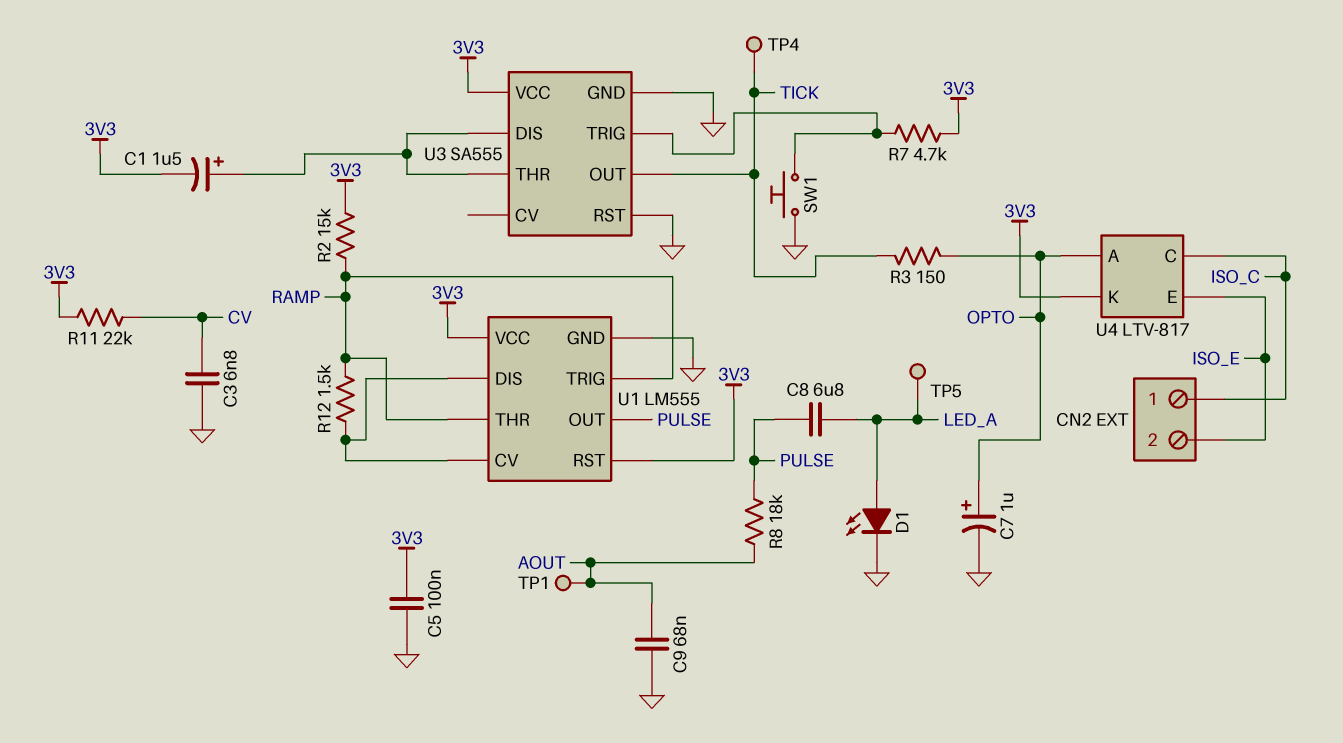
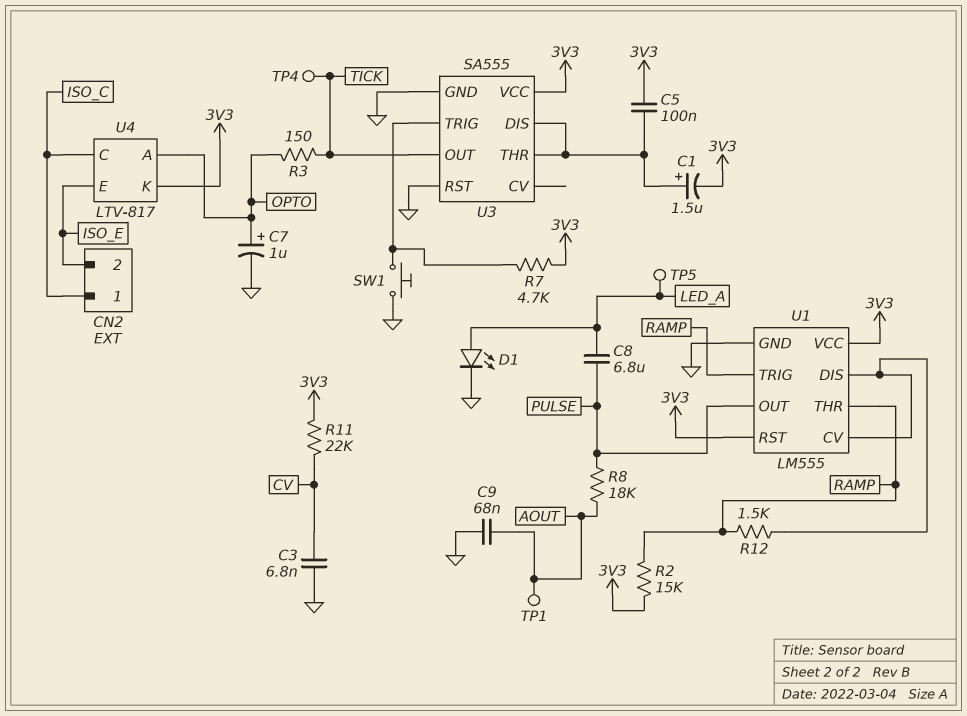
C5: 100nF (3V3, GND) -> 100nF (3V3, U3/DIS)

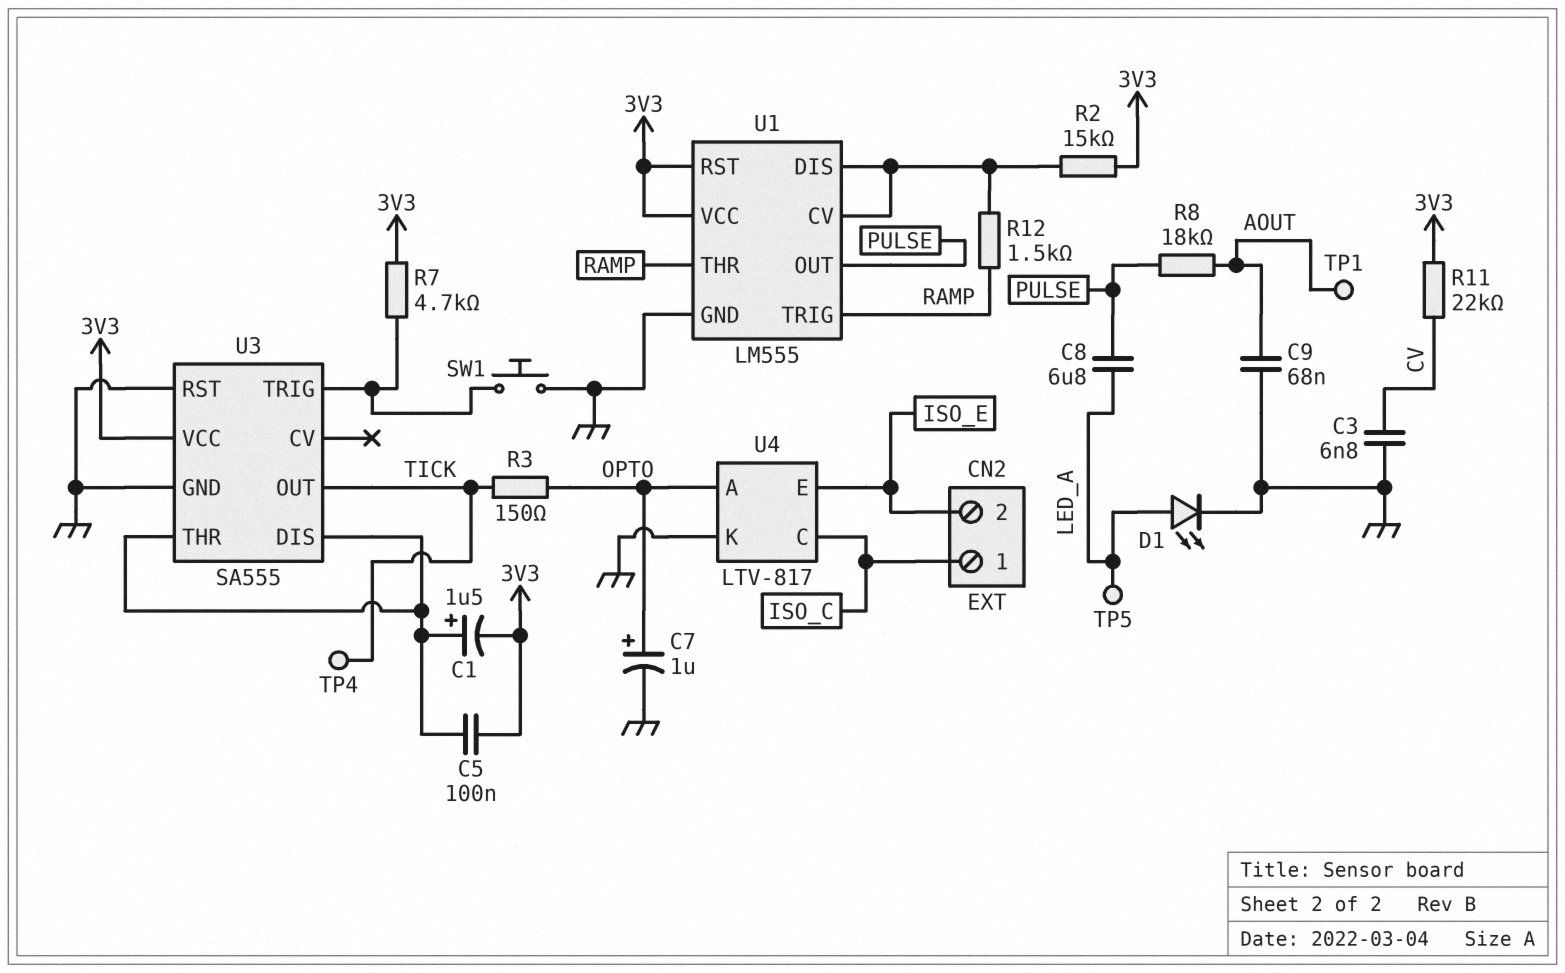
R2: 15k (3V3, RAMP) -> 15k (3V3, U1/CV)
U4 pin K: 3V3 -> GND

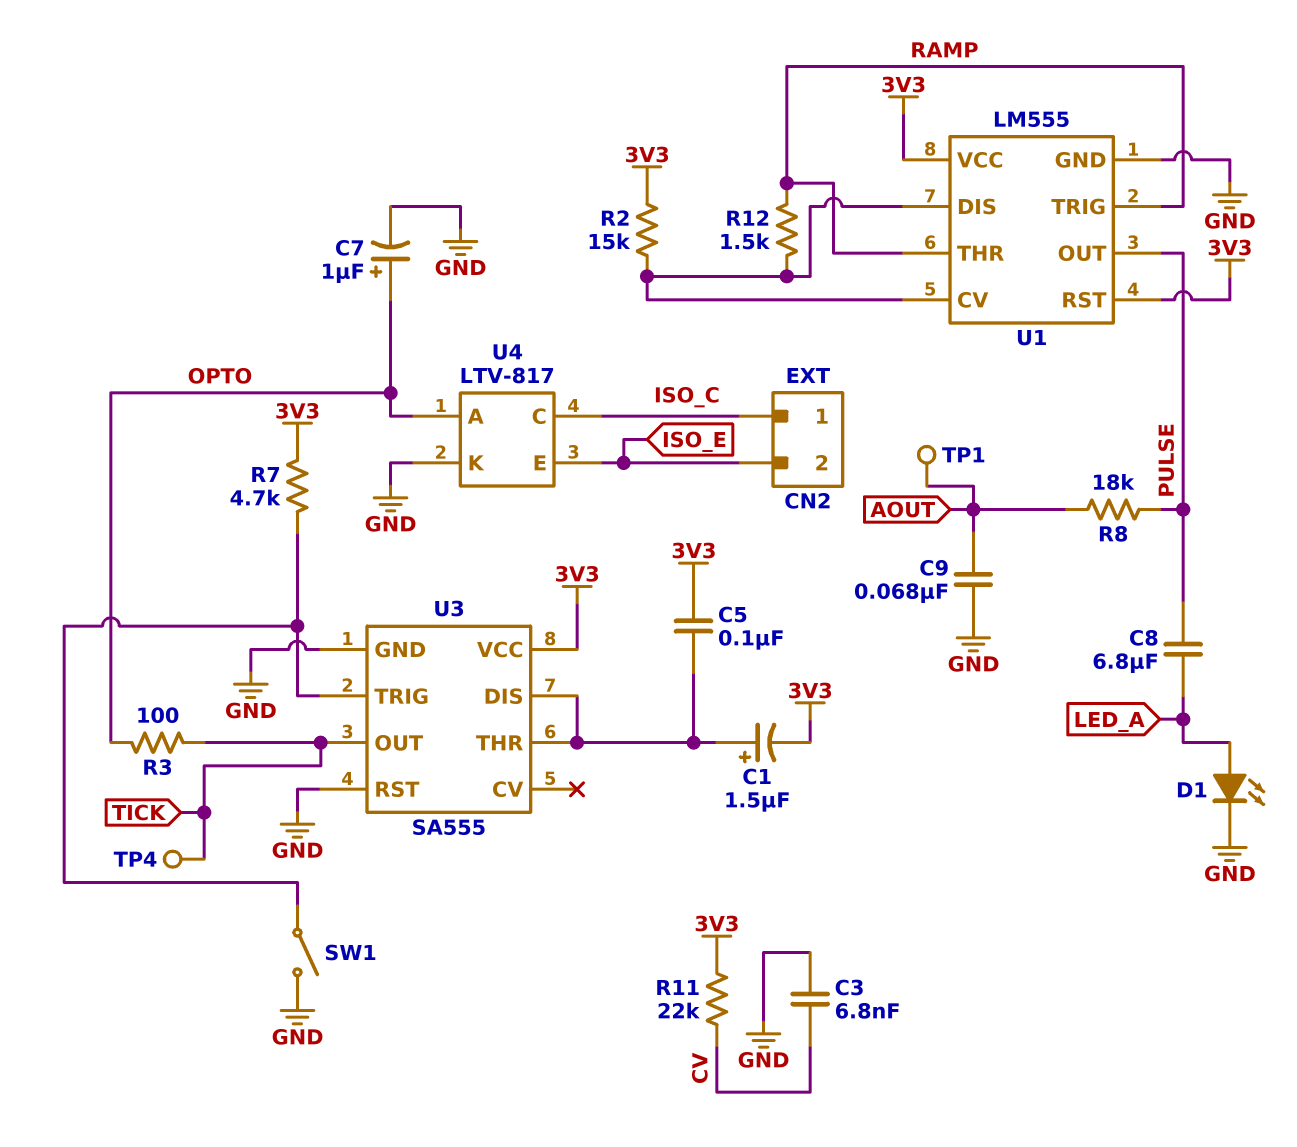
R3: 150 (OPTO, TICK) -> 100 (OPTO, TICK)
SW1: button (GND, U3/TRIG) -> switch (GND, U3/TRIG)
TP5: test point (LED_A) -> none

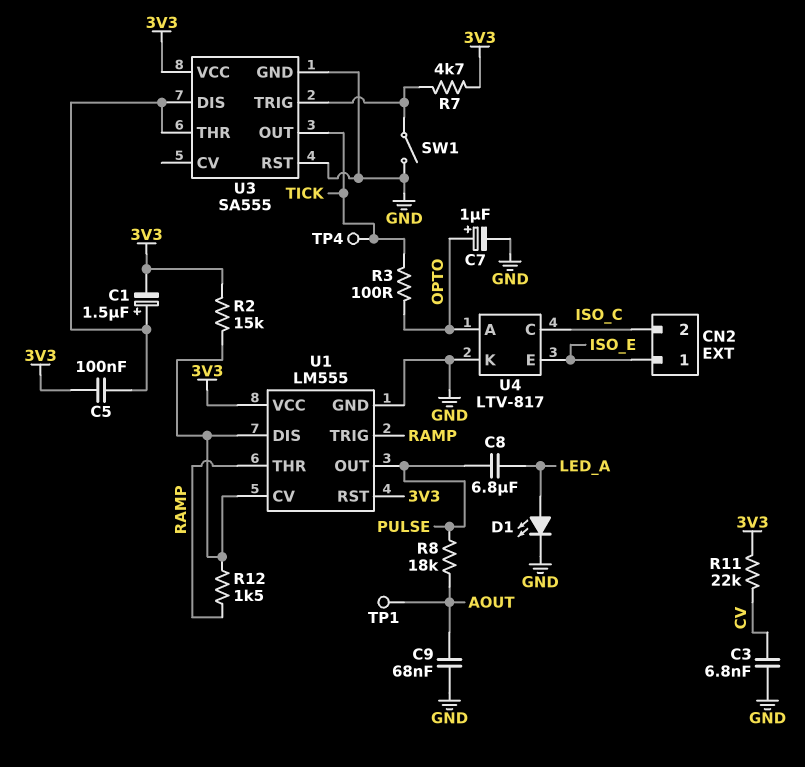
CN2 pin 1: ISO_C -> ISO_E
CN2 pin 2: ISO_E -> ISO_C

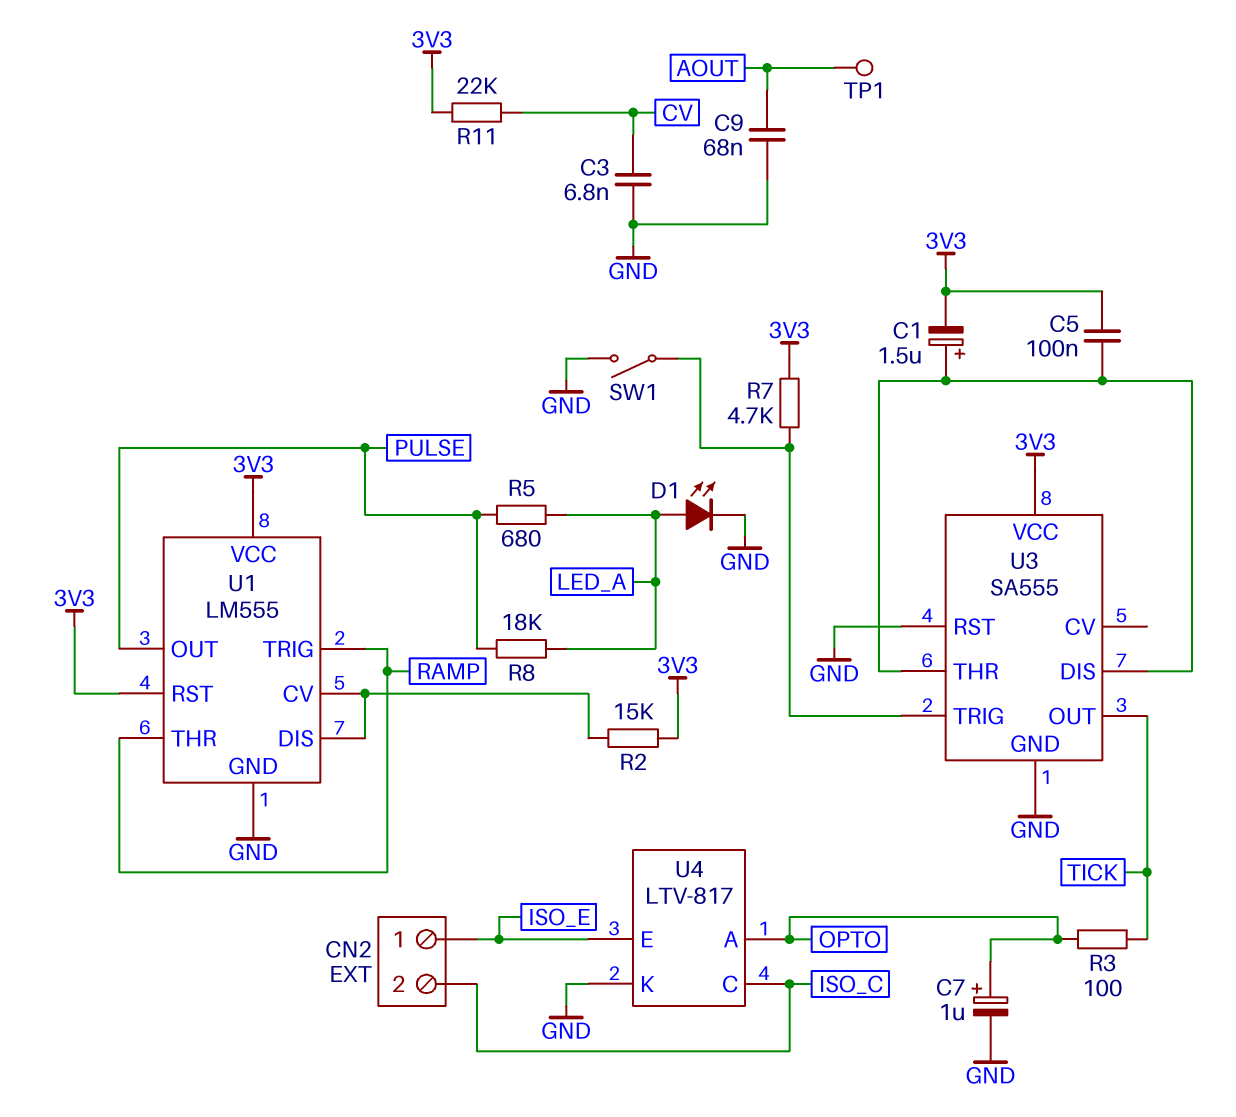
C8: 6.8uF (LED_A, PULSE) -> none
R5: none -> 680 (LED_A, PULSE)
R8: 18k (AOUT, PULSE) -> 18k (LED_A, PULSE)
R12: 1.5k (RAMP, U1/CV) -> none
TP4: test point (TICK) -> none

